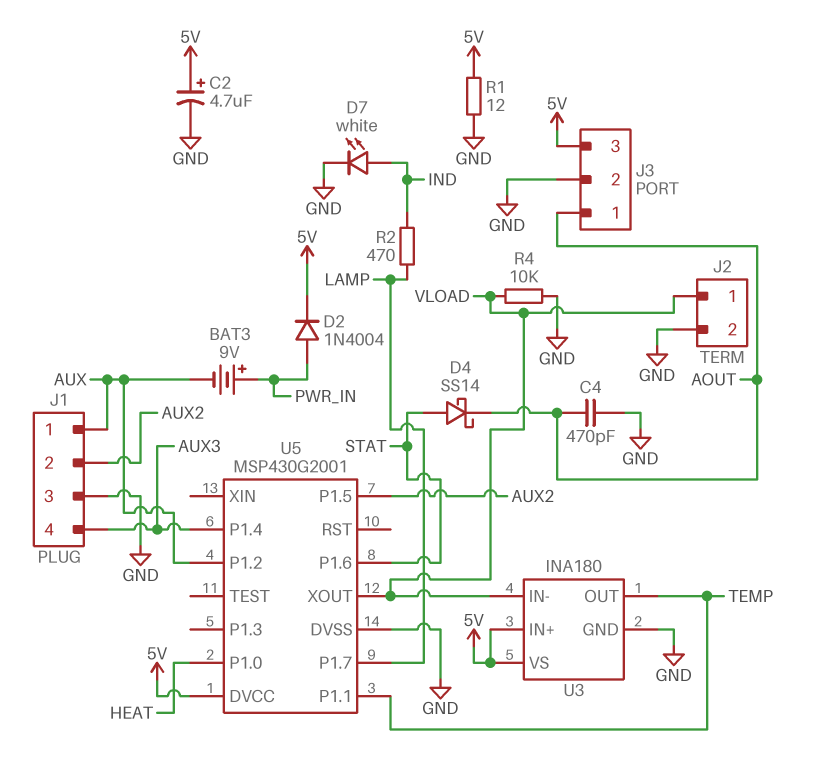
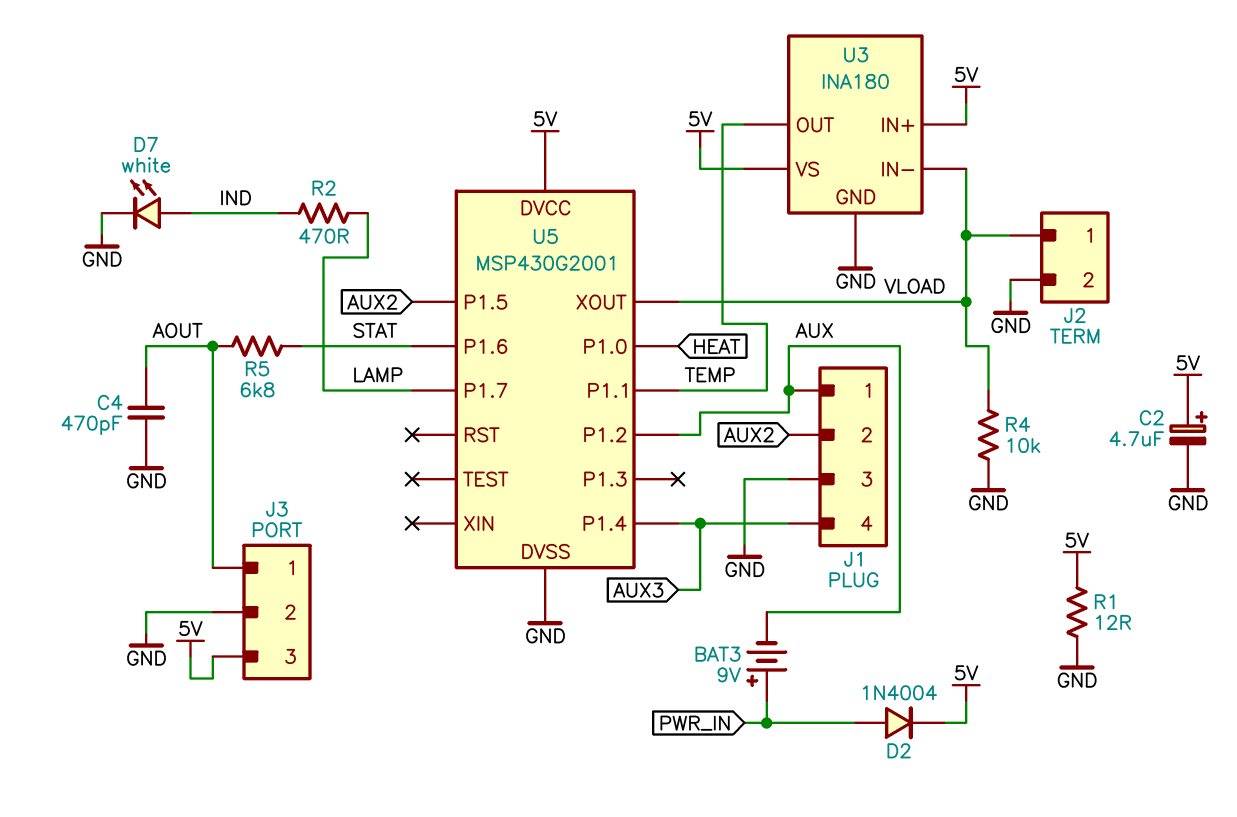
D4: schottky SS14 (A STAT, K AOUT) -> none
R5: none -> 6.8k (AOUT, STAT)

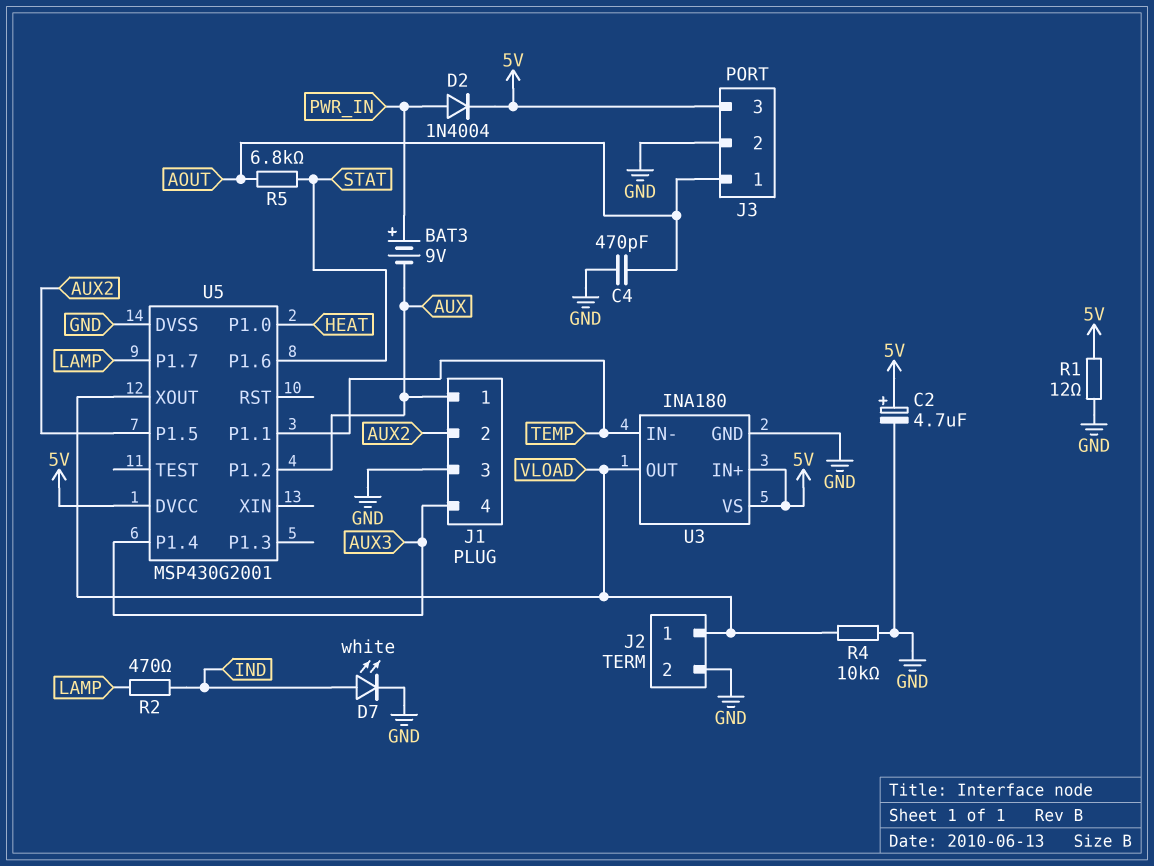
U3 pin IN-: VLOAD -> TEMP
U3 pin OUT: TEMP -> VLOAD

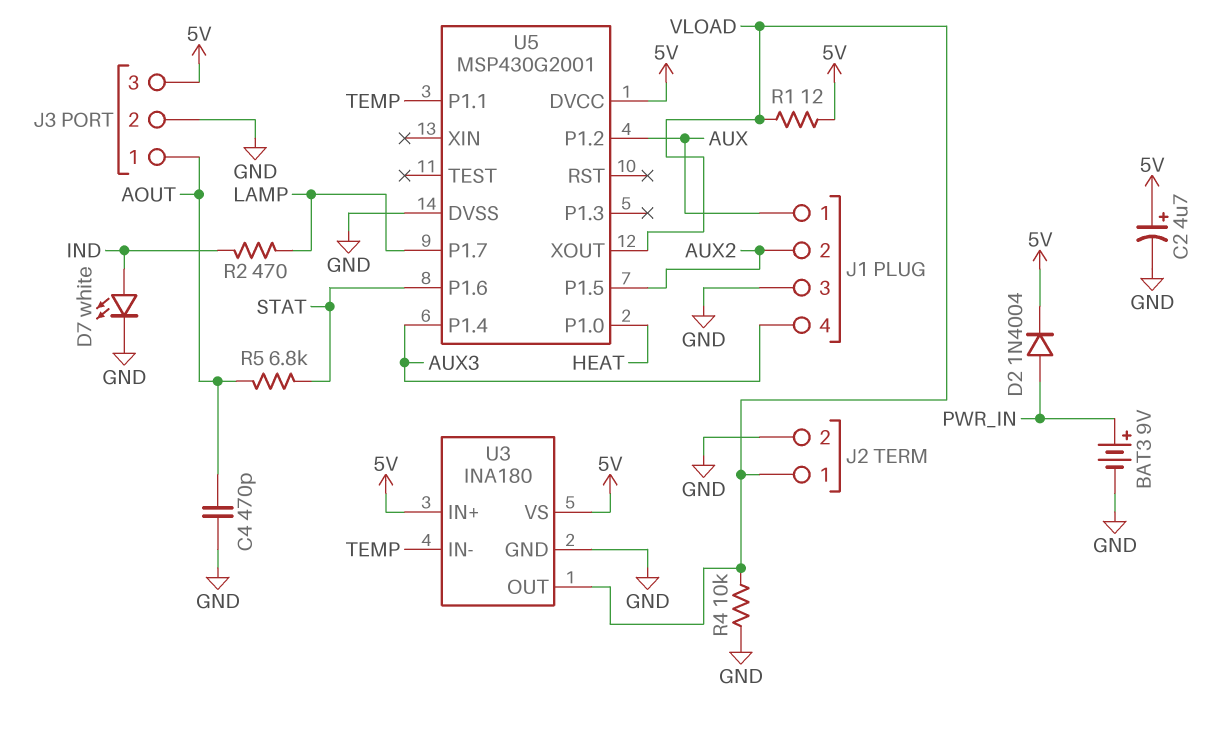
BAT3: 9V (plus PWR_IN, minus AUX) -> 9V (plus PWR_IN, minus GND)
R1: 12 (5V, GND) -> 12 (5V, VLOAD)

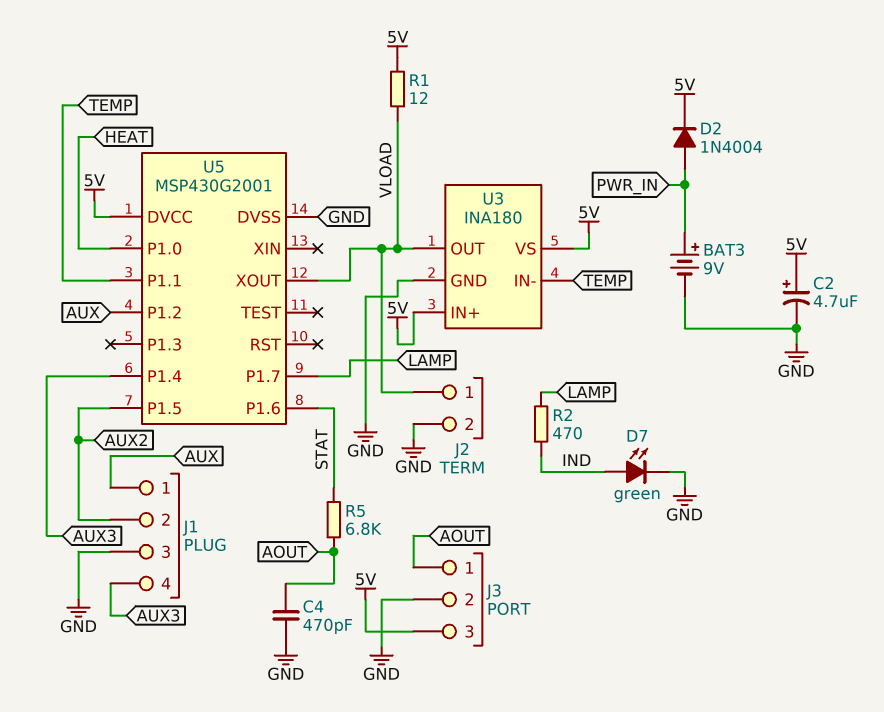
D7: LED white (A IND, K GND) -> LED green (A IND, K GND)
R4: 10k (GND, VLOAD) -> none

